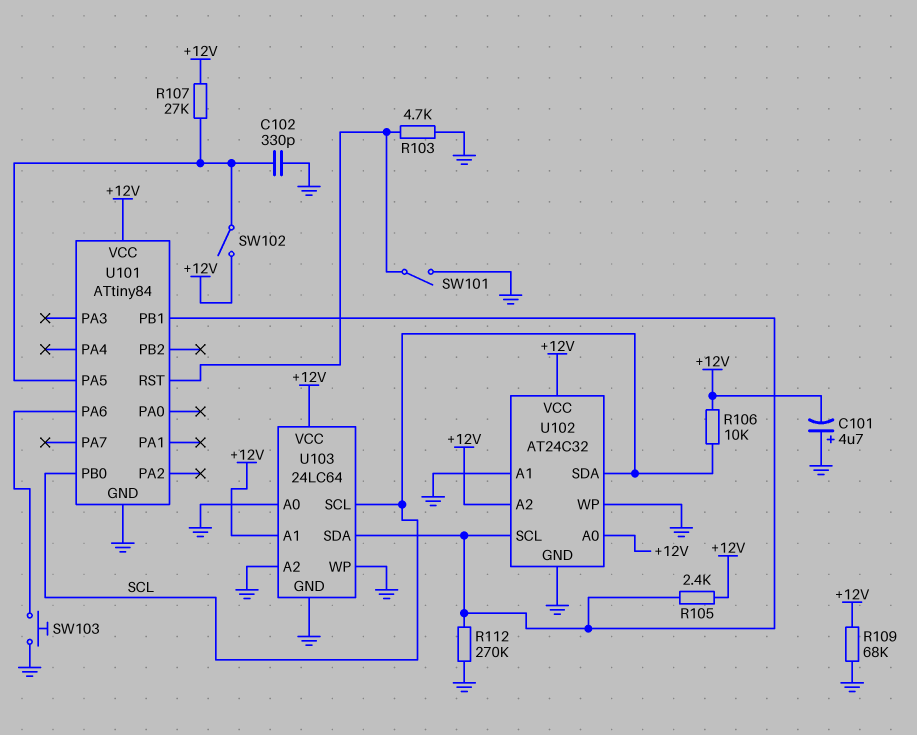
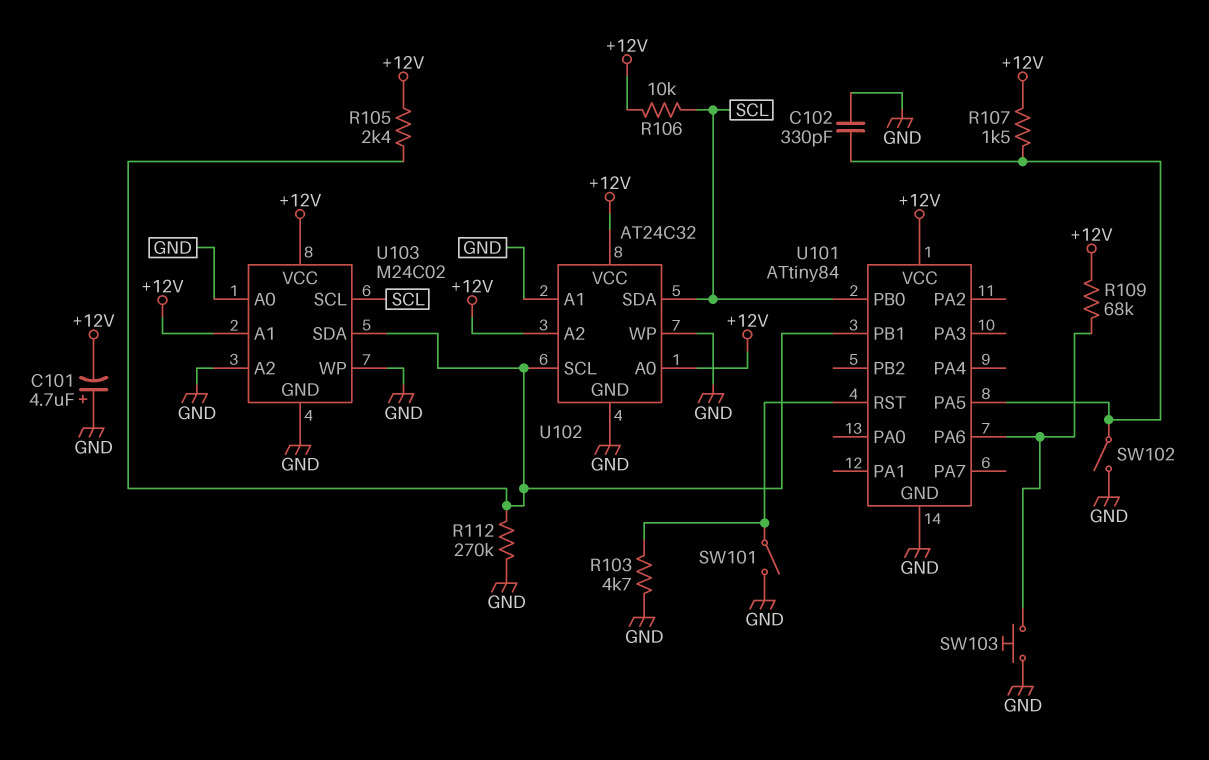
R107: 27k (+12V, U101/PA5) -> 1.5k (+12V, U101/PA5)
R109: 68k (+12V, GND) -> 68k (+12V, U101/PA6)
SW102: switch (+12V, U101/PA5) -> switch (GND, U101/PA5)
U103: 24LC64 -> M24C02

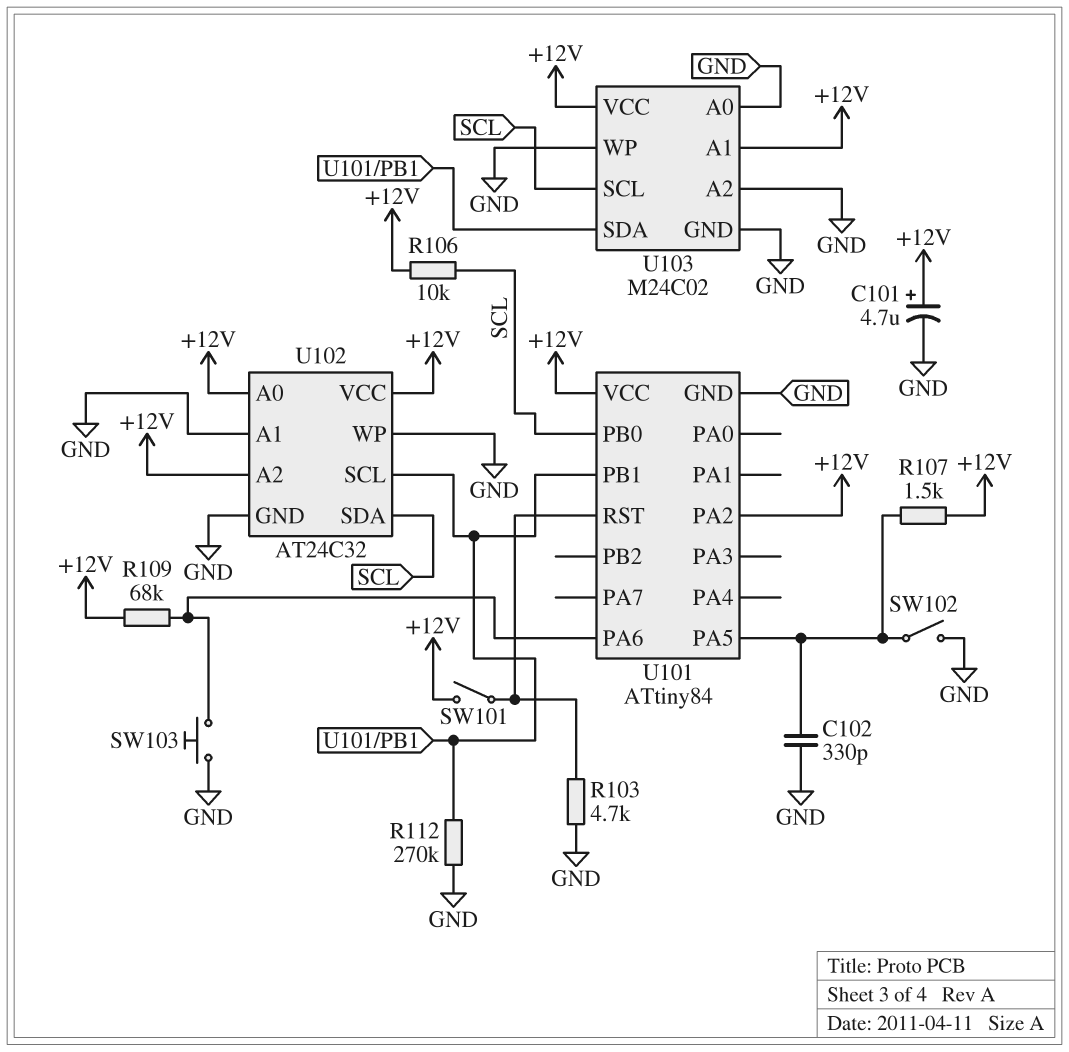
C101: 4.7uF (plus GND, minus +12V) -> 4.7uF (plus +12V, minus GND)
R105: 2.4k (+12V, U101/PB1) -> none
SW101: switch (GND, U101/RST) -> switch (+12V, U101/RST)
U101 pin PA2: none -> +12V

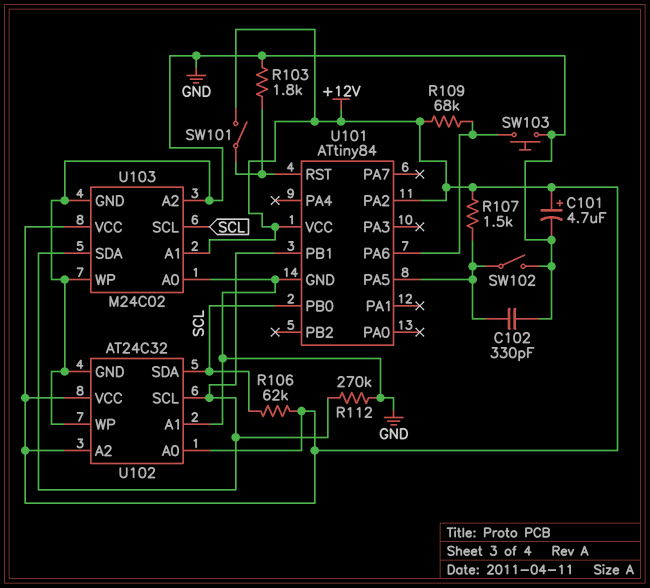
R103: 4.7k (GND, U101/RST) -> 1.8k (GND, U101/RST)
R106: 10k (+12V, SCL) -> 62k (+12V, SCL)

